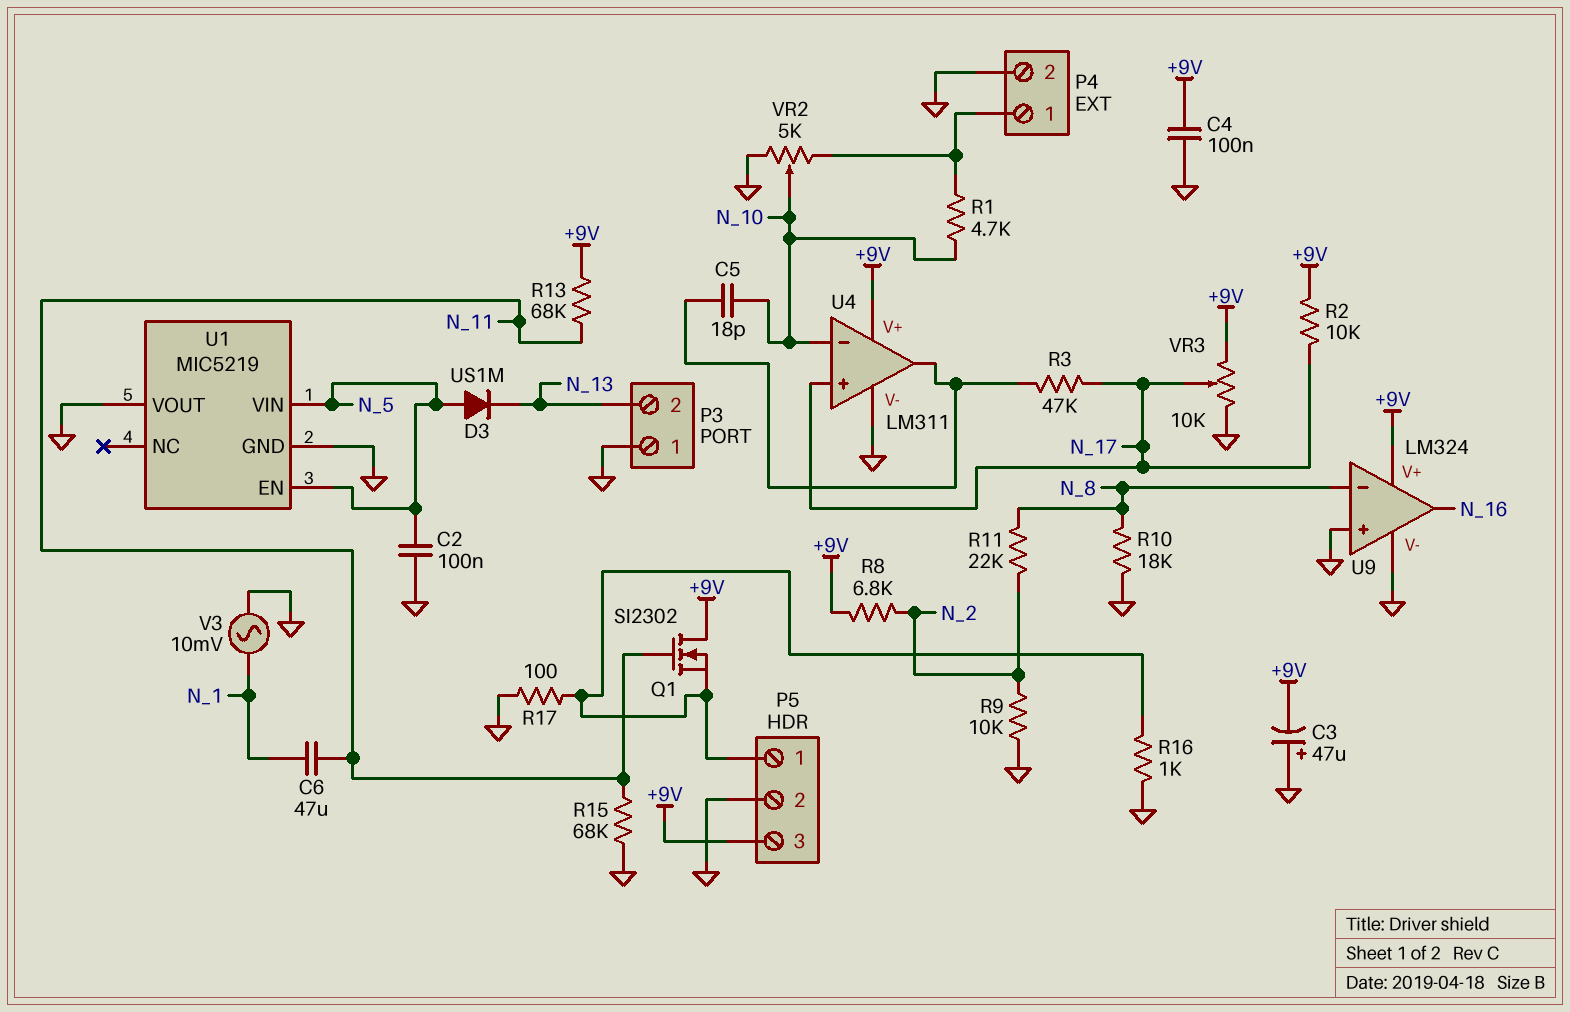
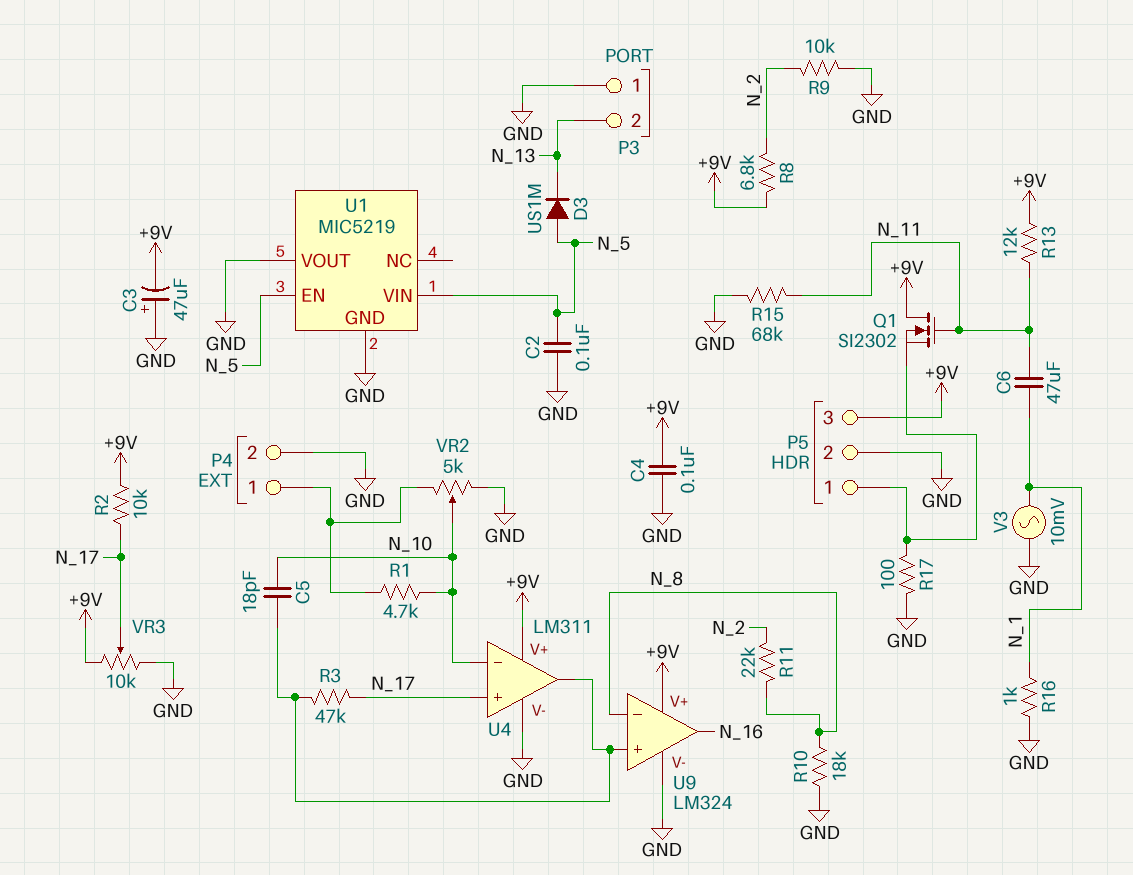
R13: 68k (+9V, N_11) -> 12k (+9V, N_11)
R16: 1k (GND, P5/1) -> 1k (GND, N_1)
U9 pin in+: GND -> U4/out

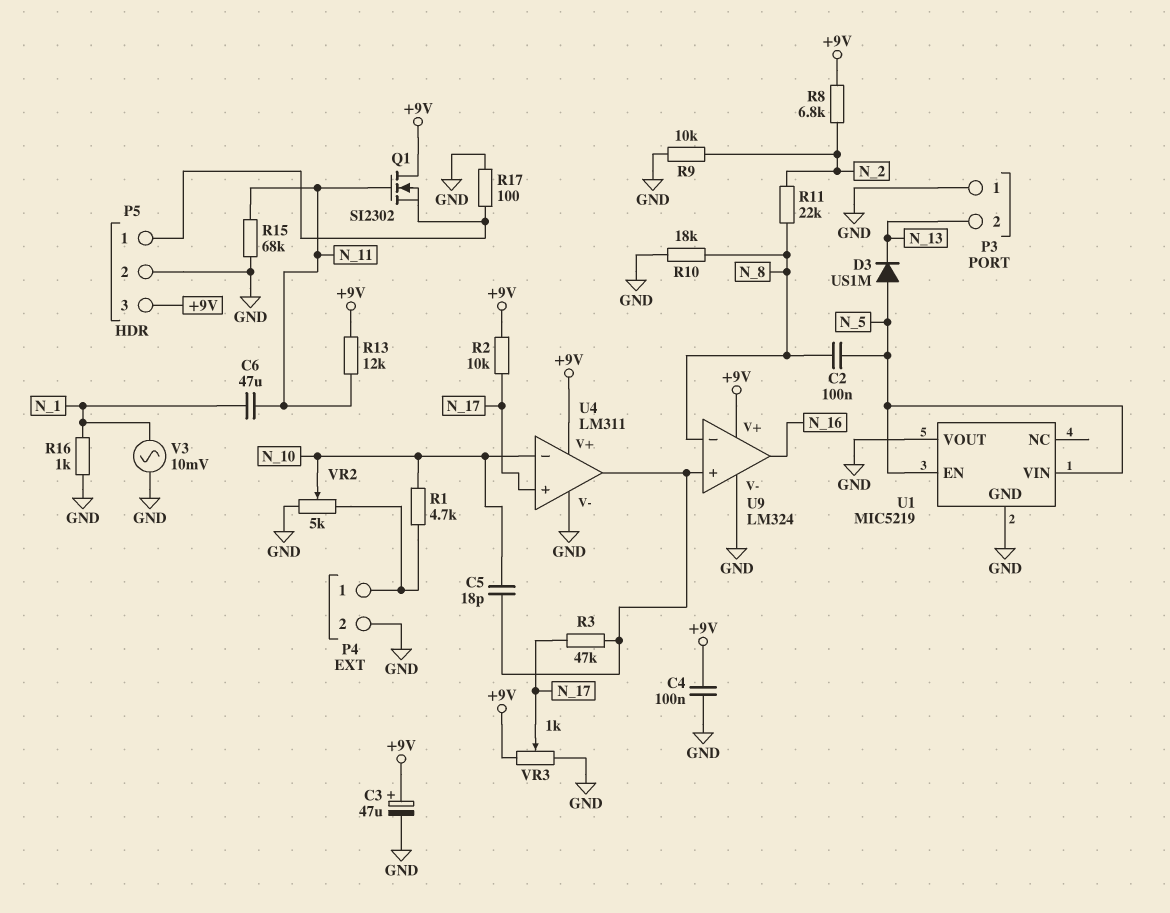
C2: 100nF (GND, N_5) -> 100nF (N_5, N_8)
C3: 47uF (plus GND, minus +9V) -> 47uF (plus +9V, minus GND)
VR3: 10k (+9V, GND, wiper N_17) -> 1k (+9V, GND, wiper N_17)

